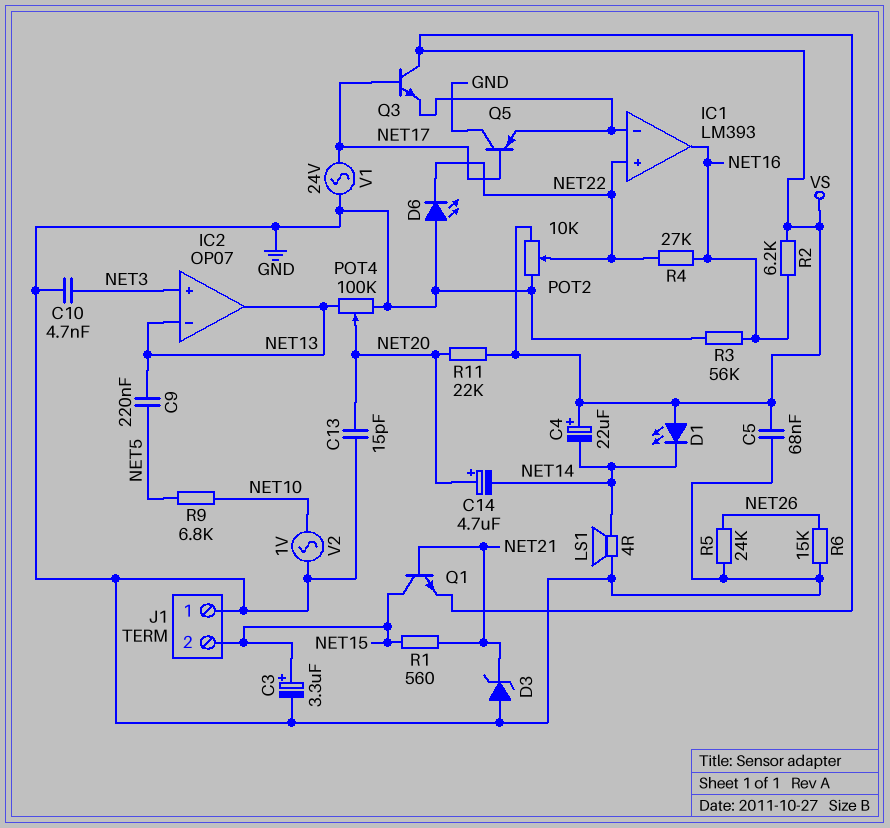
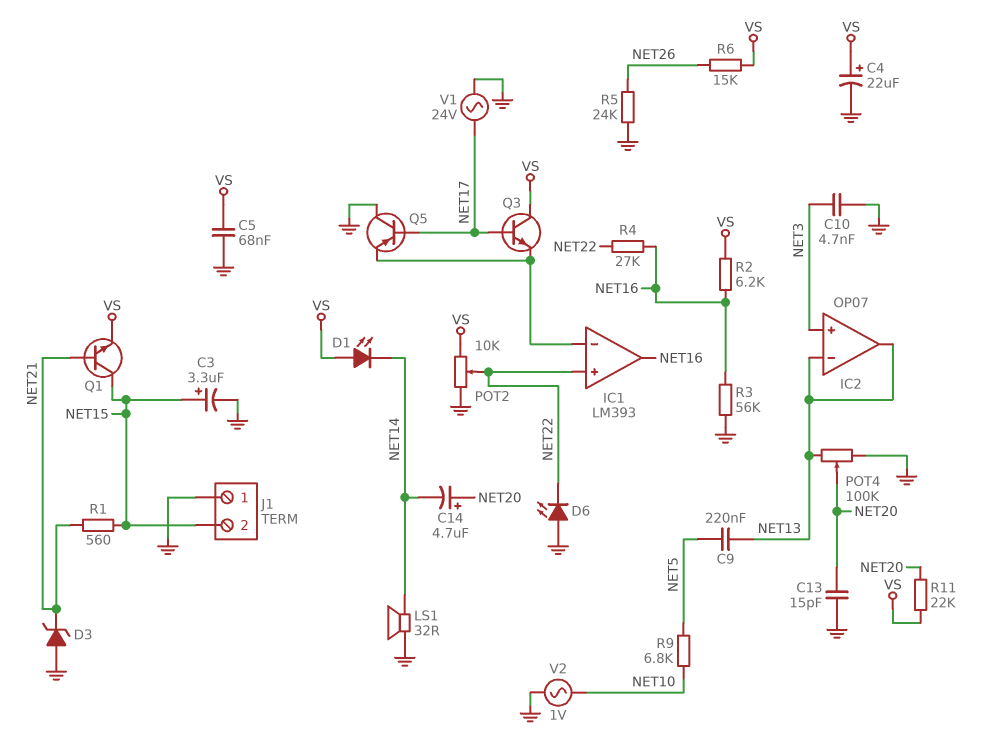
C4: 22uF (plus VS, minus NET14) -> 22uF (plus VS, minus GND)
LS1: speaker 4R (GND, NET14) -> speaker 32R (GND, NET14)
R6: 15k (GND, NET26) -> 15k (NET26, VS)

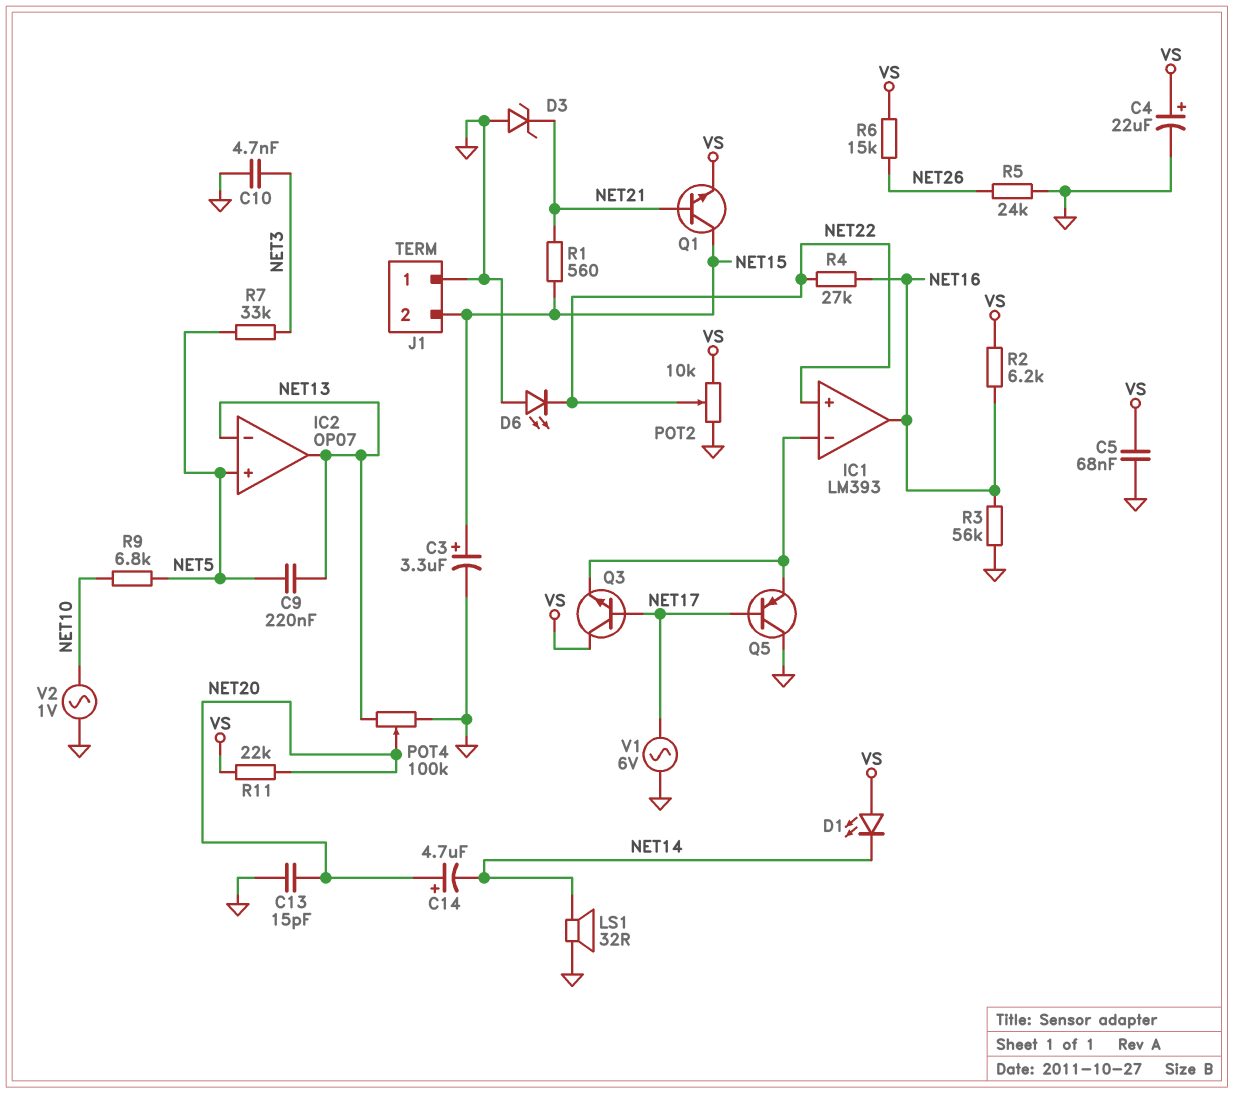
IC2 pin in+: NET3 -> NET5
R7: none -> 33k (NET3, NET5)
V1: AC 24V (GND, NET17) -> AC 6V (GND, NET17)

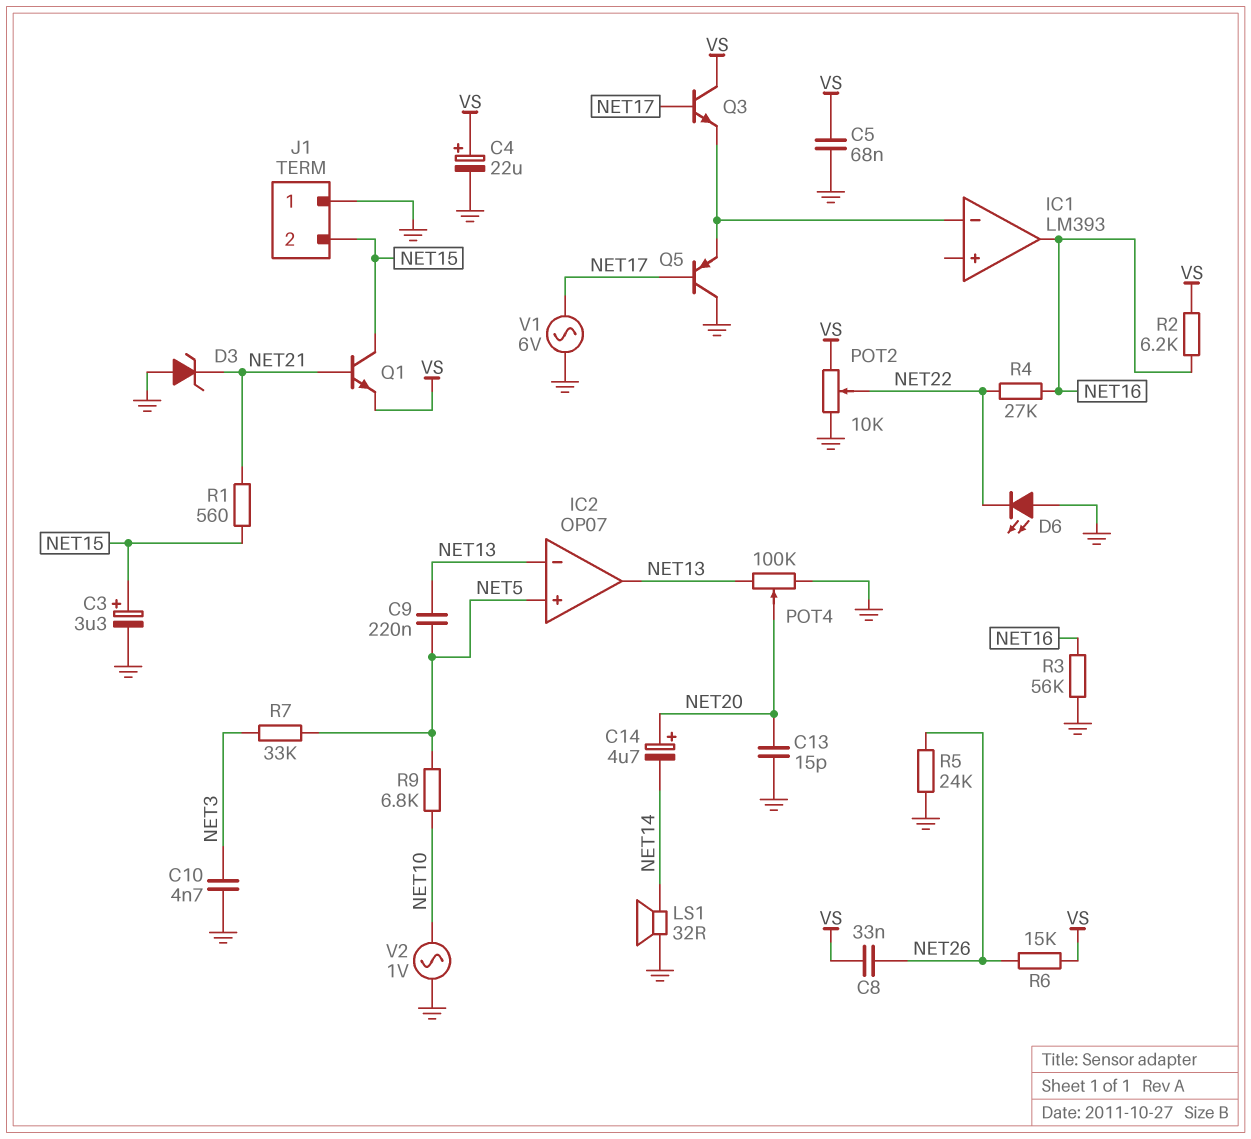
C8: none -> 33nF (NET26, VS)
D1: LED (A VS, K NET14) -> none
IC1 pin in+: NET22 -> none
R11: 22k (NET20, VS) -> none

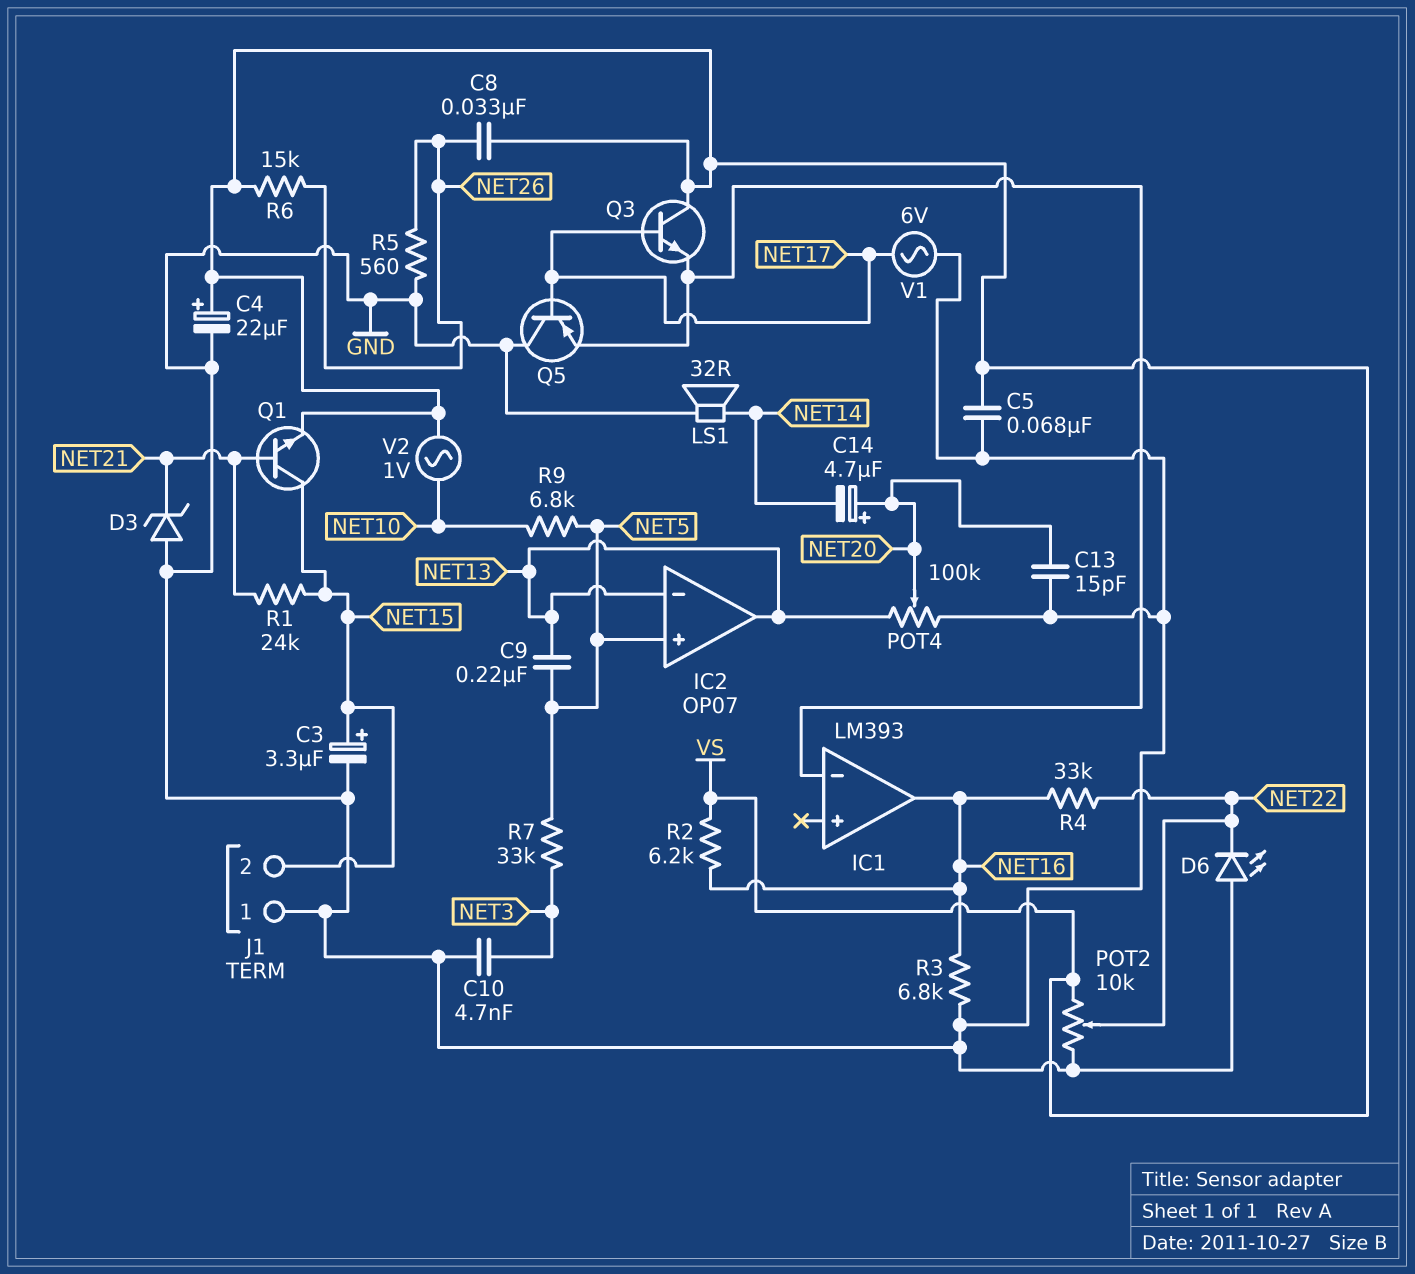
R1: 560 (NET15, NET21) -> 24k (NET15, NET21)
R3: 56k (GND, NET16) -> 6.8k (GND, NET16)
R4: 27k (NET16, NET22) -> 33k (NET16, NET22)
R5: 24k (GND, NET26) -> 560 (GND, NET26)
V2: AC 1V (GND, NET10) -> AC 1V (NET10, VS)

